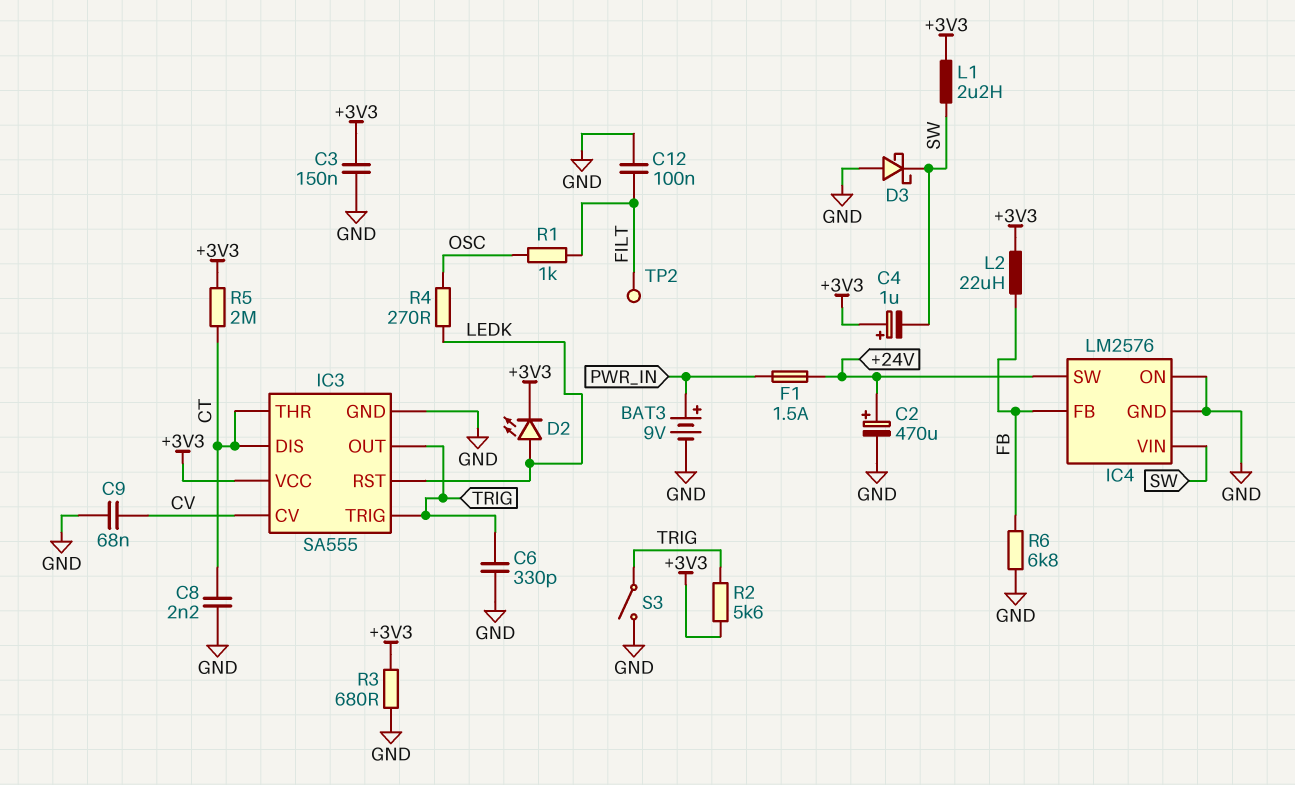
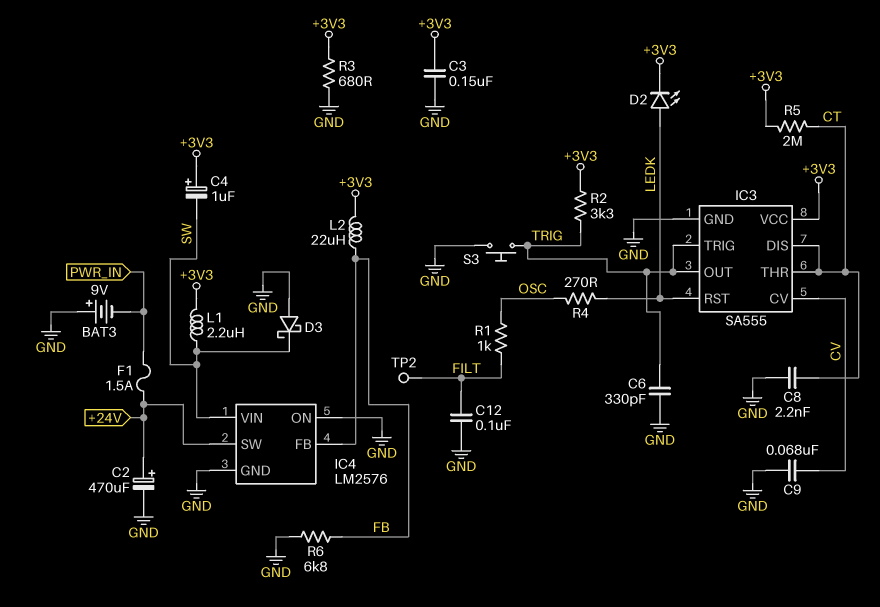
BAT3: 9V (plus PWR_IN, minus GND) -> 9V (plus GND, minus PWR_IN)
R2: 5.6k (+3V3, TRIG) -> 3.3k (+3V3, TRIG)
S3: switch (GND, TRIG) -> button (GND, TRIG)

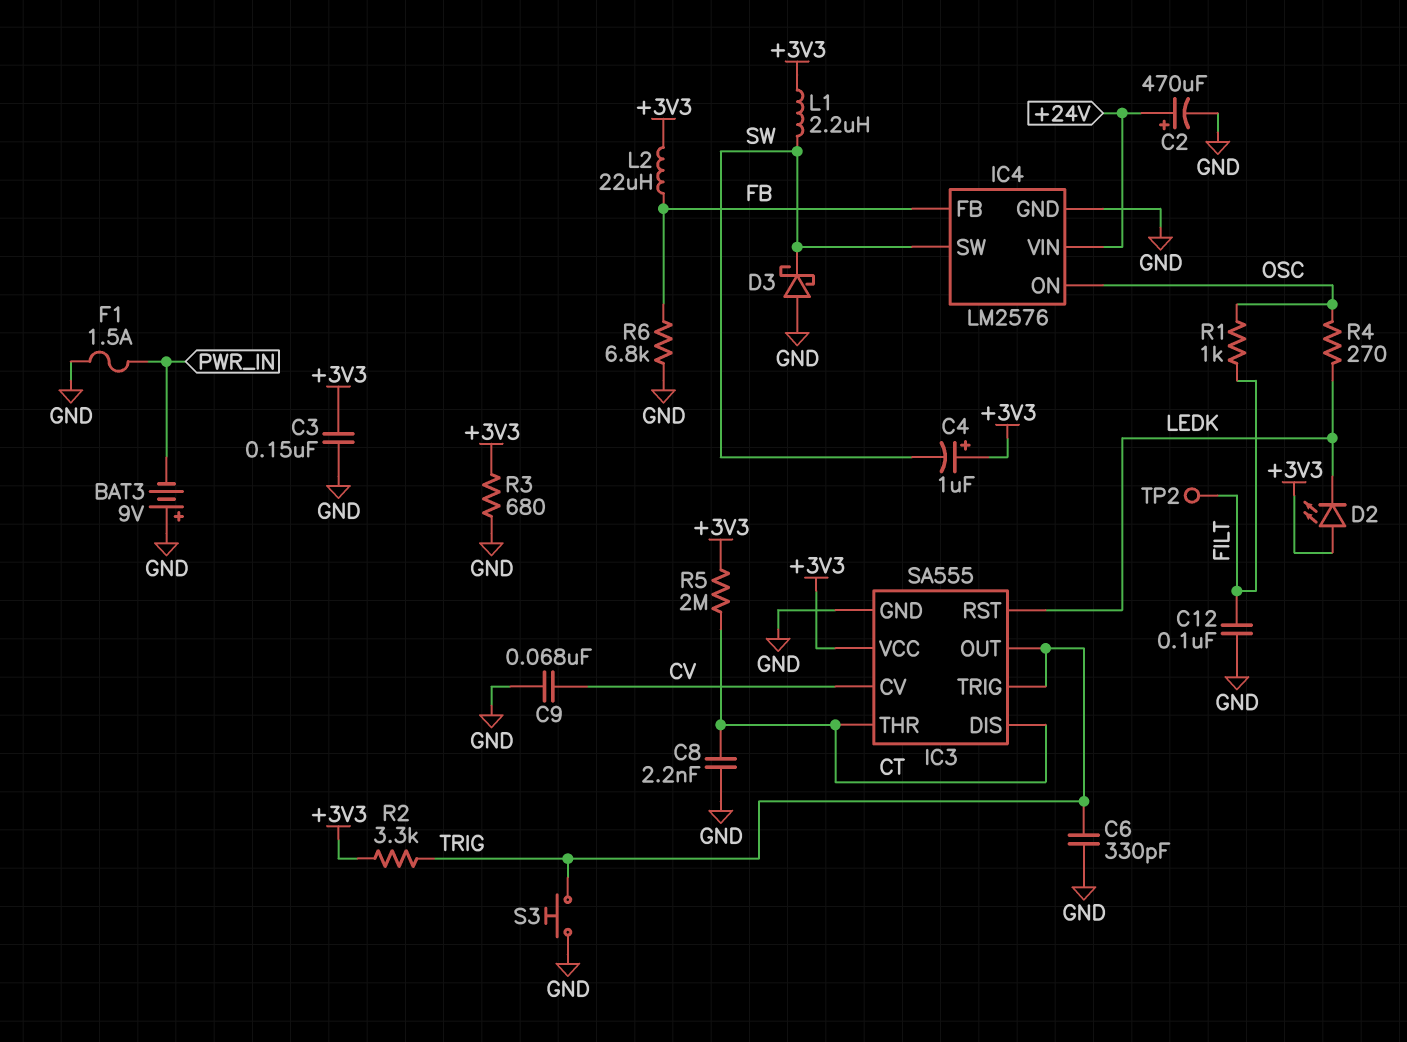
D2: LED (A LEDK, K +3V3) -> LED (A +3V3, K LEDK)
F1: 1.5A (+24V, PWR_IN) -> 1.5A (GND, PWR_IN)
IC4 pin ON: GND -> OSC
IC4 pin SW: +24V -> SW
IC4 pin VIN: SW -> +24V

